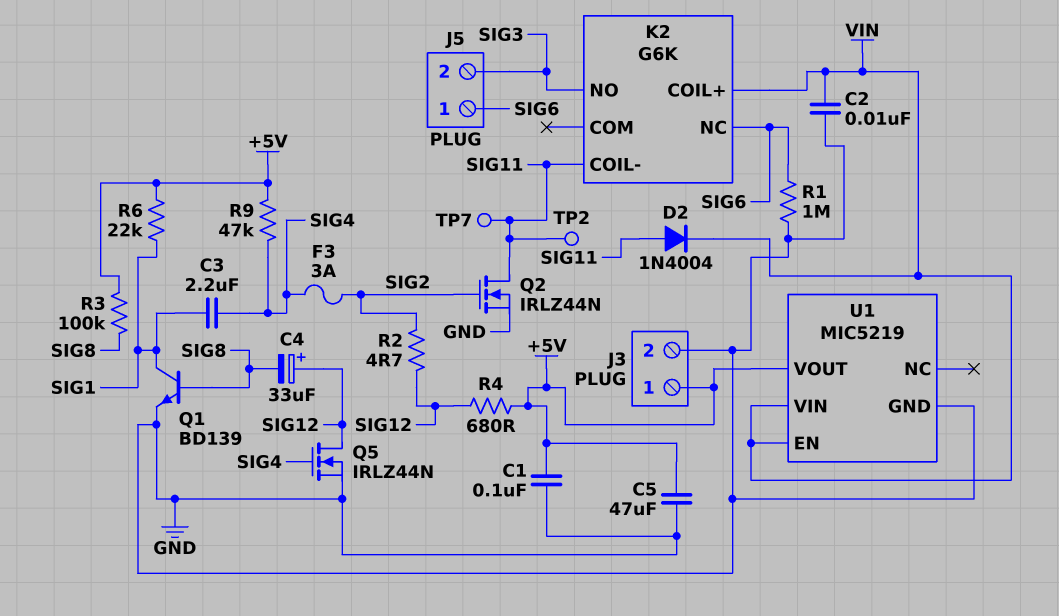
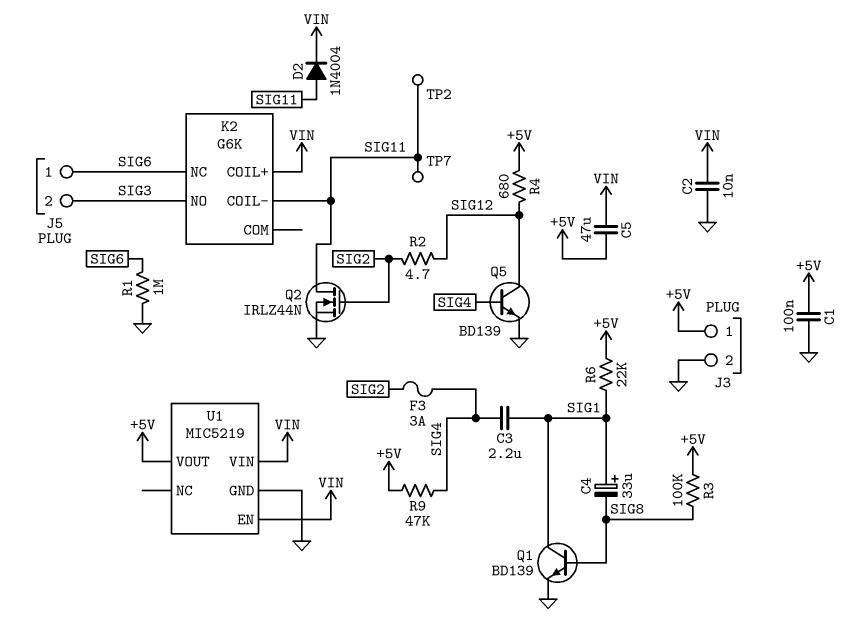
C4: 33uF (plus SIG12, minus SIG8) -> 33uF (plus SIG1, minus SIG8)
C5: 47uF (+5V, GND) -> 47uF (+5V, VIN)
Q5: NMOS IRLZ44N (G SIG4, D SIG12, S GND) -> NPN BD139 (B SIG4, C SIG12, E GND)

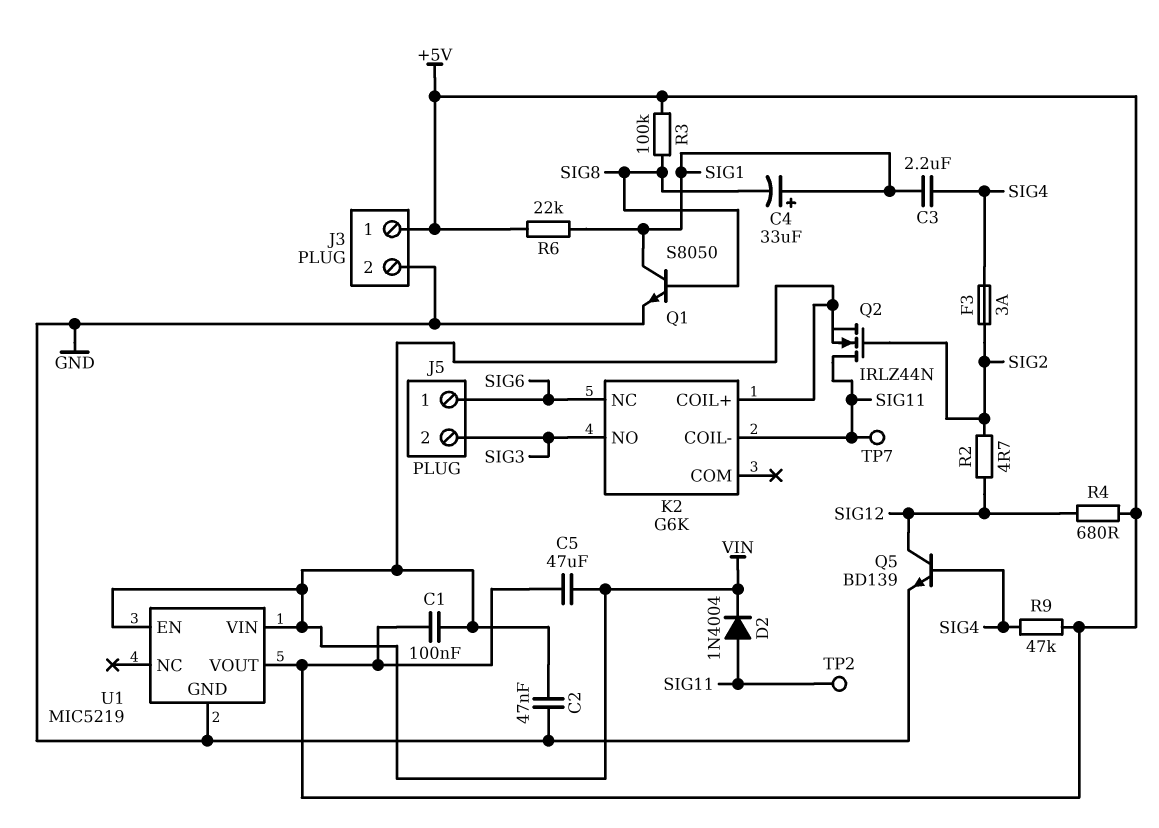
C1: 100nF (+5V, GND) -> 100nF (+5V, VIN)
C2: 10nF (GND, VIN) -> 47nF (GND, VIN)
Q1: NPN BD139 (B SIG8, C SIG1, E GND) -> NPN S8050 (B SIG8, C SIG1, E GND)
Q2: NMOS IRLZ44N (G SIG2, D SIG11, S GND) -> NMOS IRLZ44N (G SIG2, D SIG11, S VIN)
R1: 1M (GND, SIG6) -> none

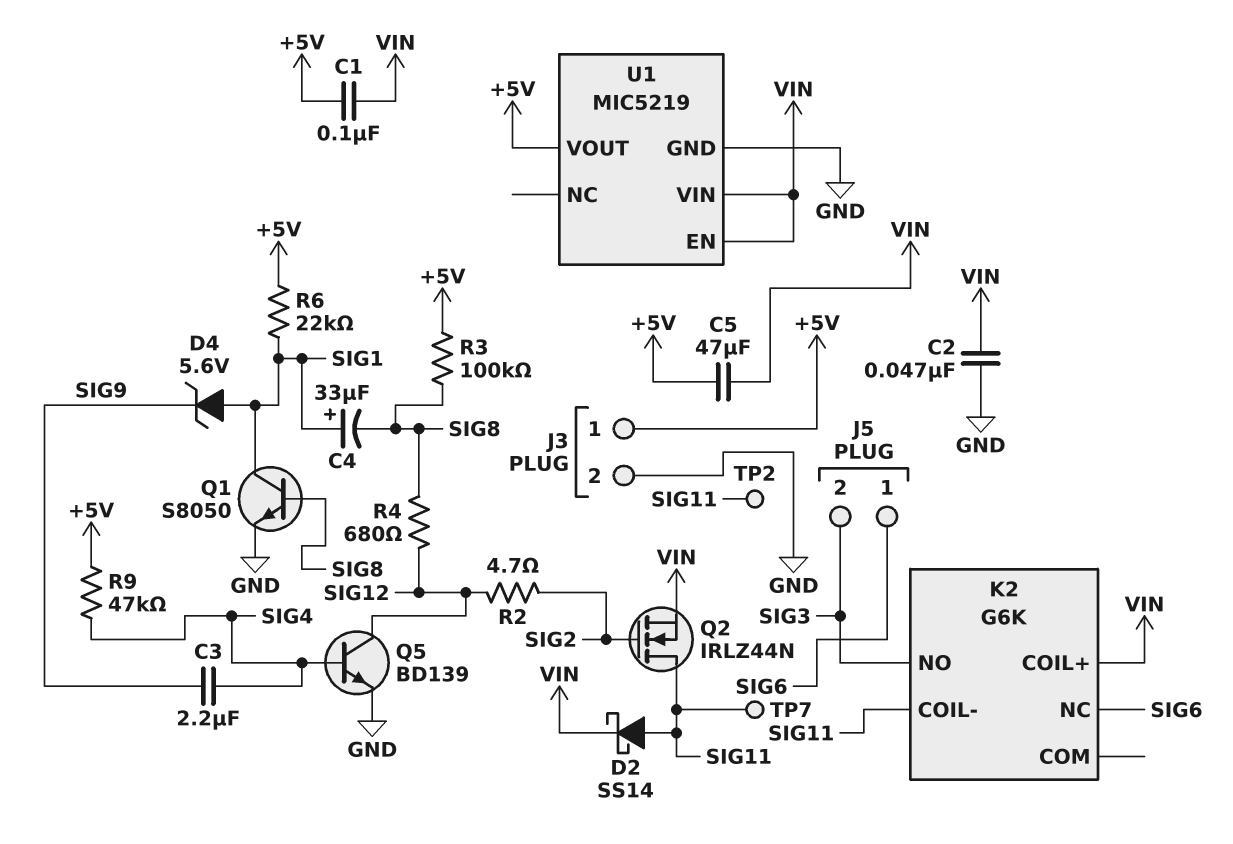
C3: 2.2uF (SIG1, SIG4) -> 2.2uF (SIG4, SIG9)
D2: diode 1N4004 (A SIG11, K VIN) -> schottky SS14 (A SIG11, K VIN)
D4: none -> zener 5.6V (A SIG1, K SIG9)
F3: 3A (SIG2, SIG4) -> none
R4: 680 (+5V, SIG12) -> 680 (SIG8, SIG12)

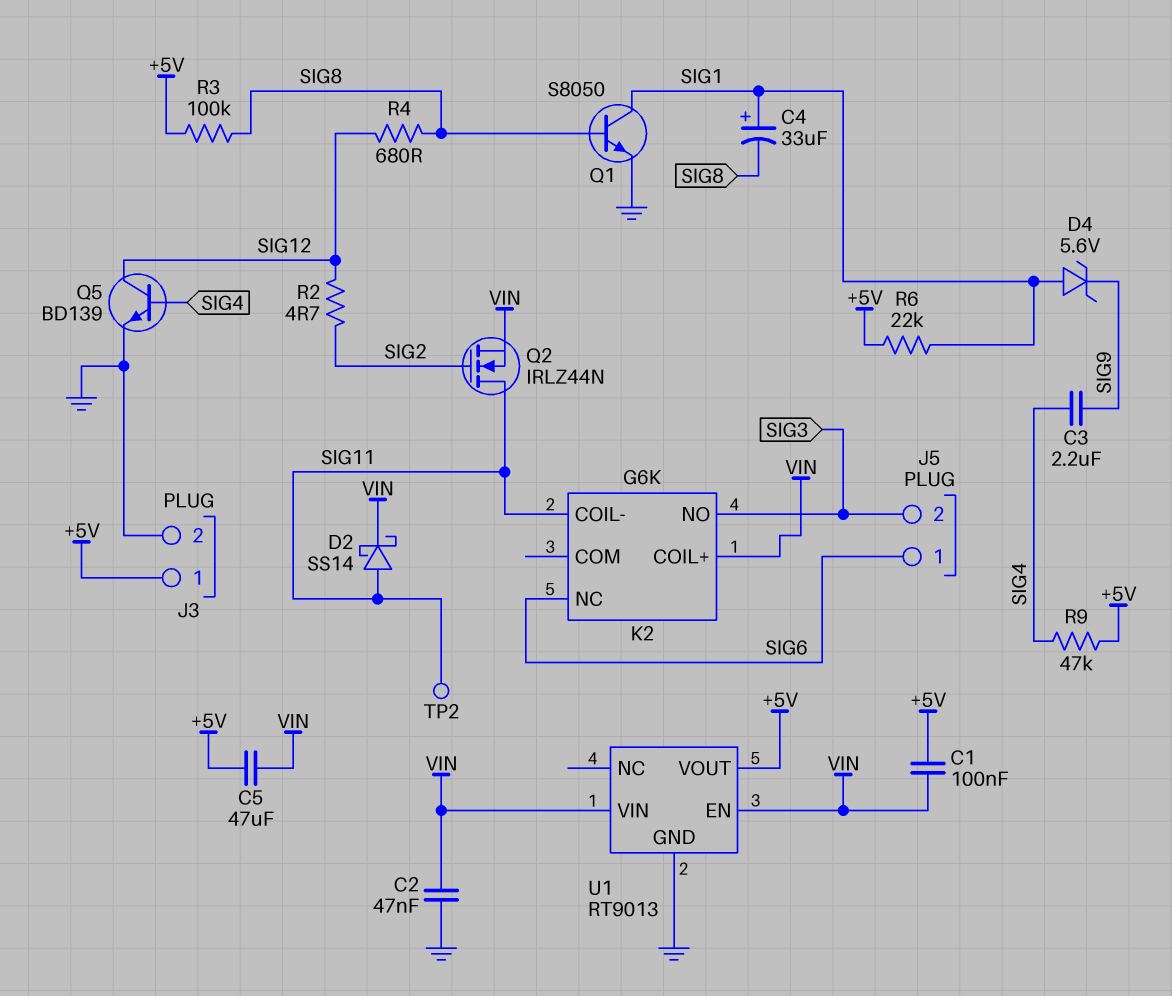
TP7: test point (SIG11) -> none
U1: MIC5219 -> RT9013

